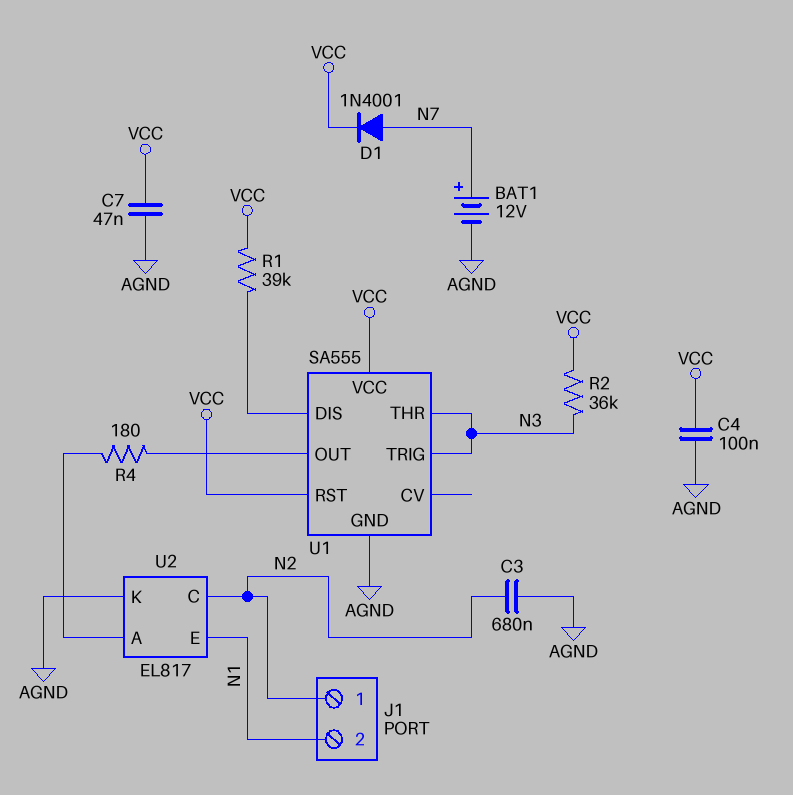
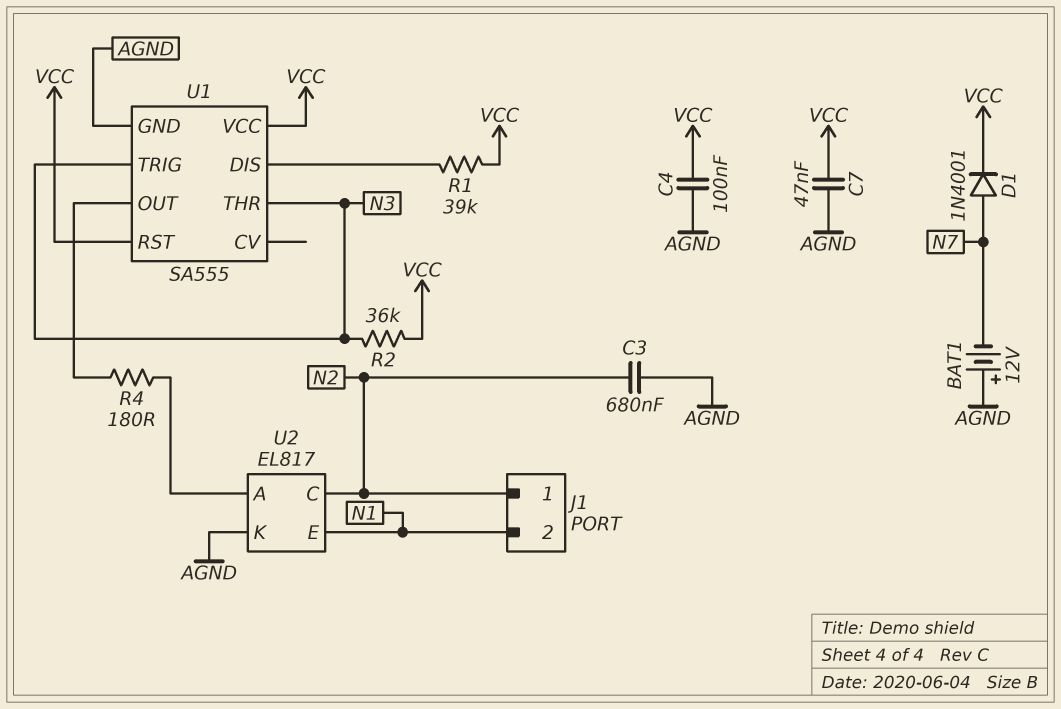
BAT1: 12V (plus N7, minus AGND) -> 12V (plus AGND, minus N7)

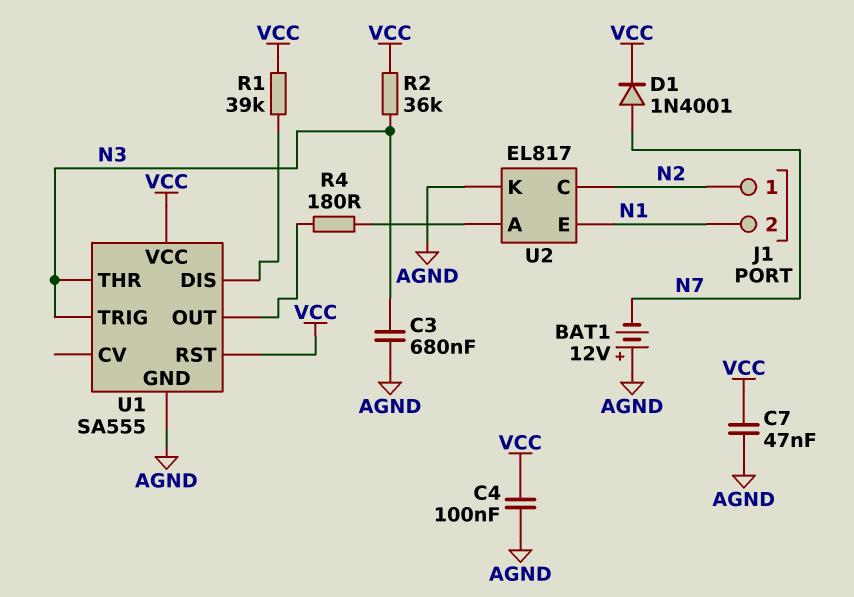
C3: 680nF (AGND, N2) -> 680nF (AGND, N3)

